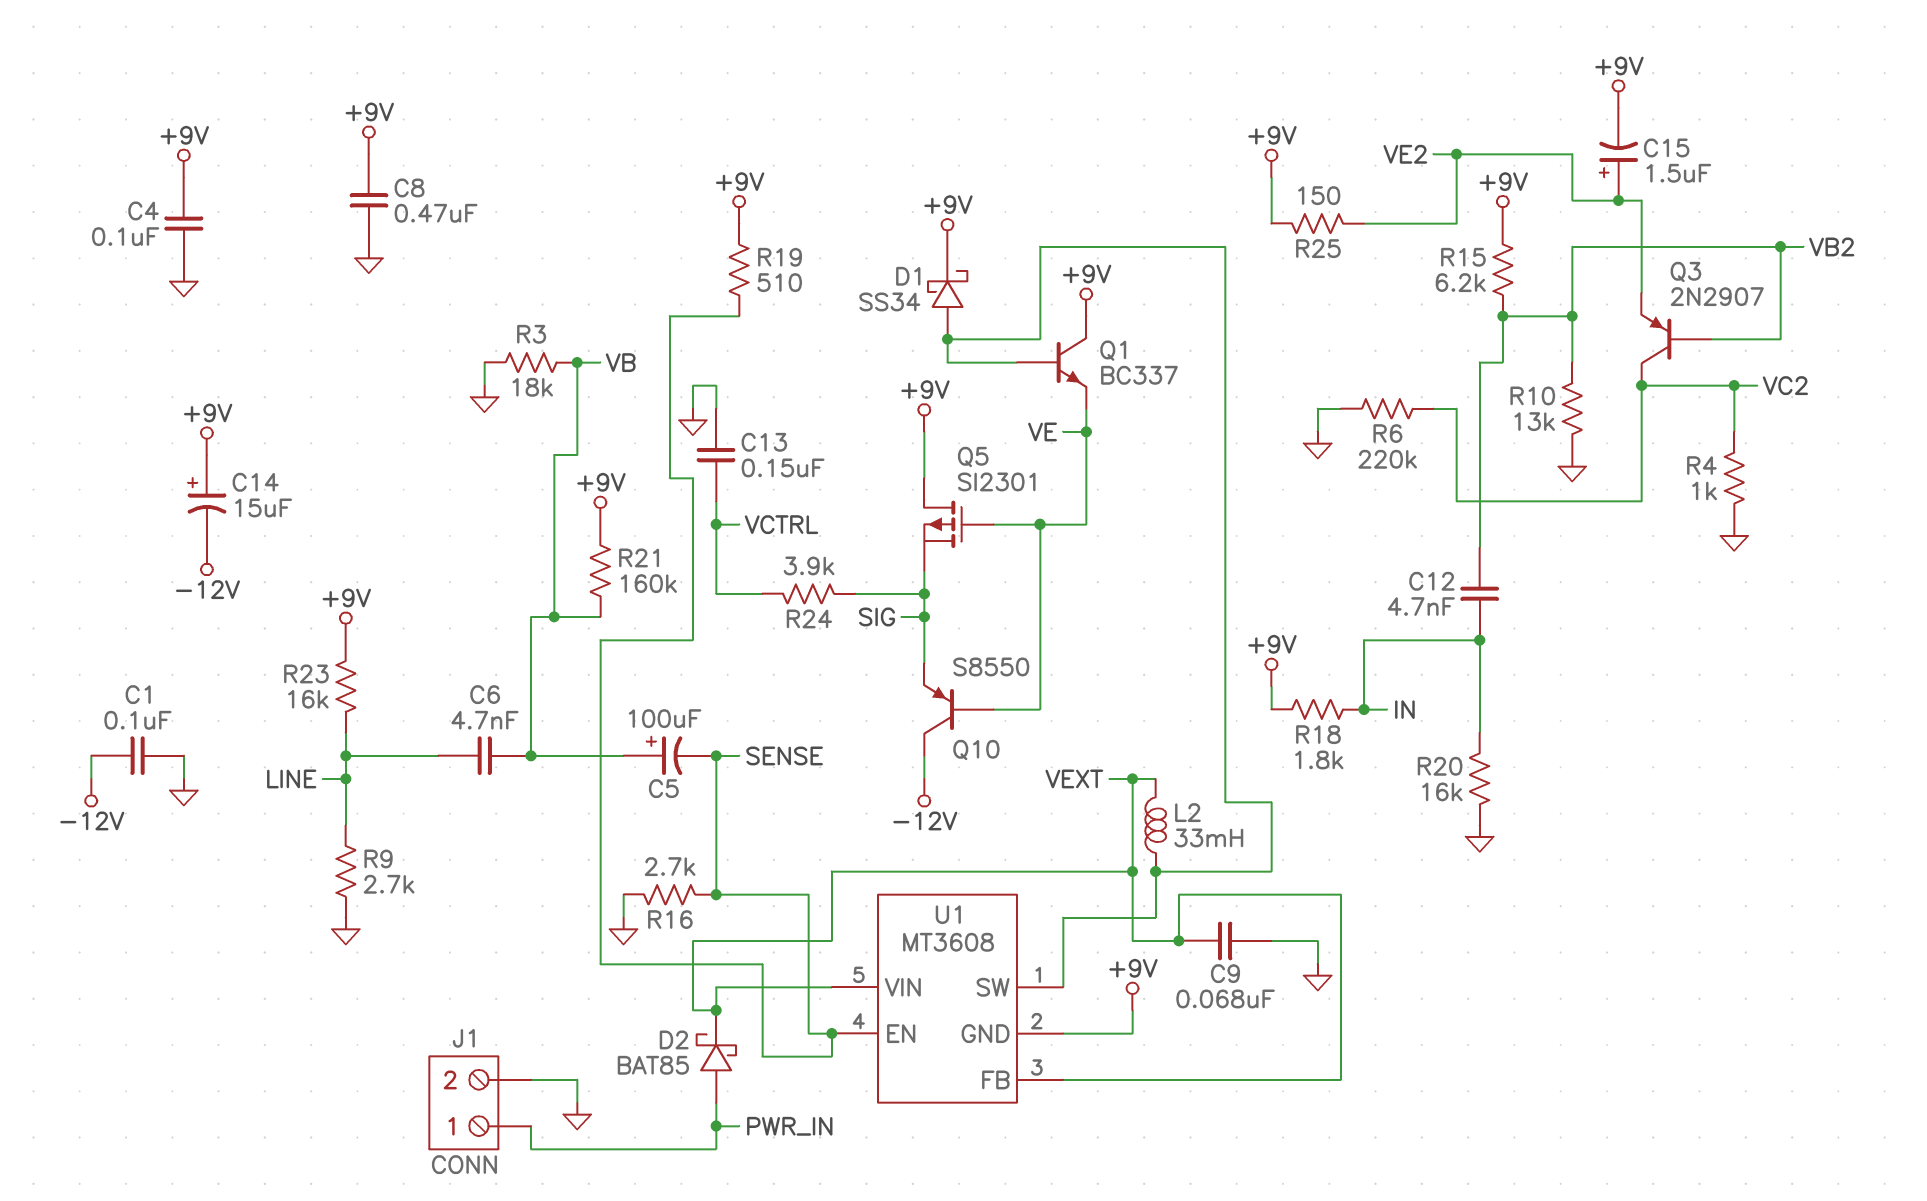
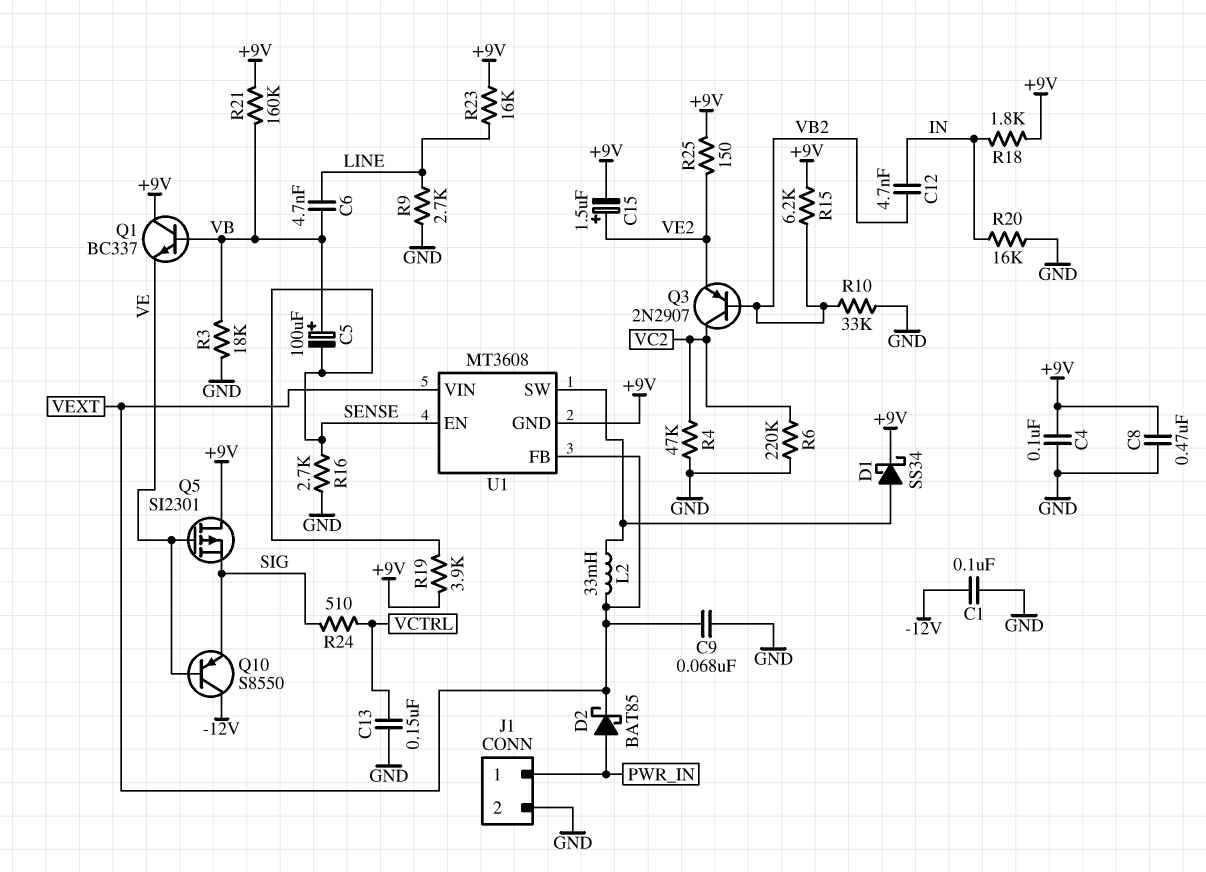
C14: 15uF (plus +9V, minus -12V) -> none
Q1: NPN BC337 (B U1/SW, C +9V, E VE) -> NPN BC337 (B VB, C +9V, E VE)
R4: 1k (GND, VC2) -> 47k (GND, VC2)
R10: 13k (GND, VB2) -> 33k (GND, VB2)
R19: 510 (+9V, SENSE) -> 3.9k (+9V, SENSE)
R24: 3.9k (SIG, VCTRL) -> 510 (SIG, VCTRL)

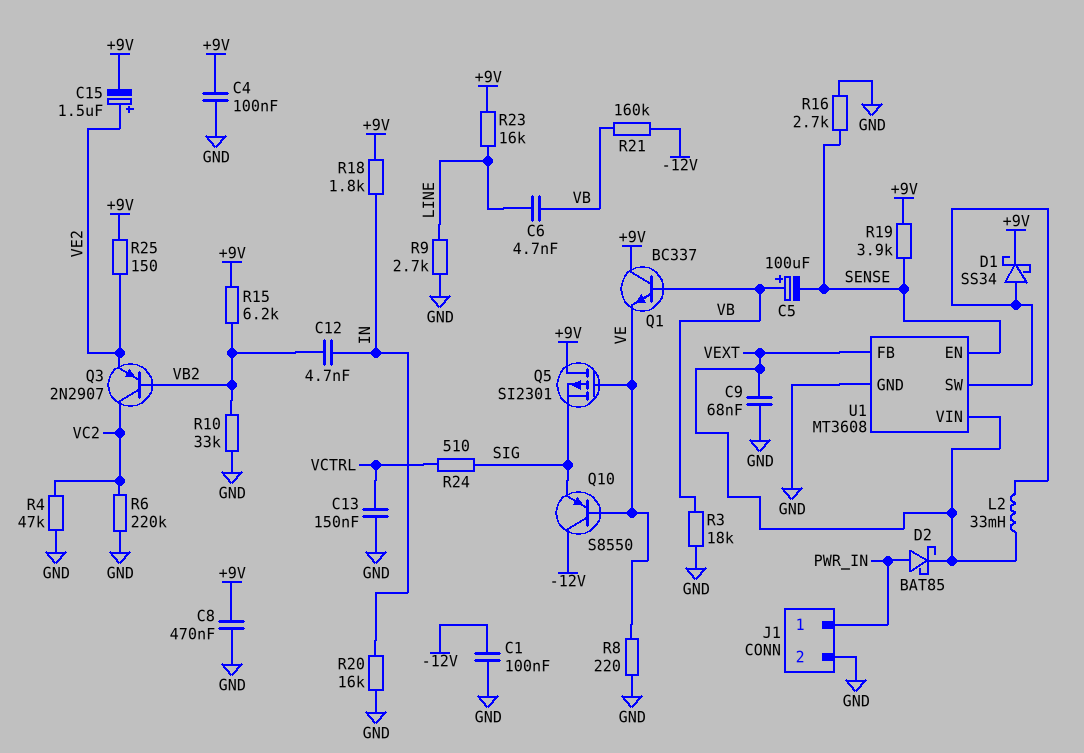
R8: none -> 220 (GND, VE)
R21: 160k (+9V, VB) -> 160k (-12V, VB)
U1 pin GND: +9V -> GND

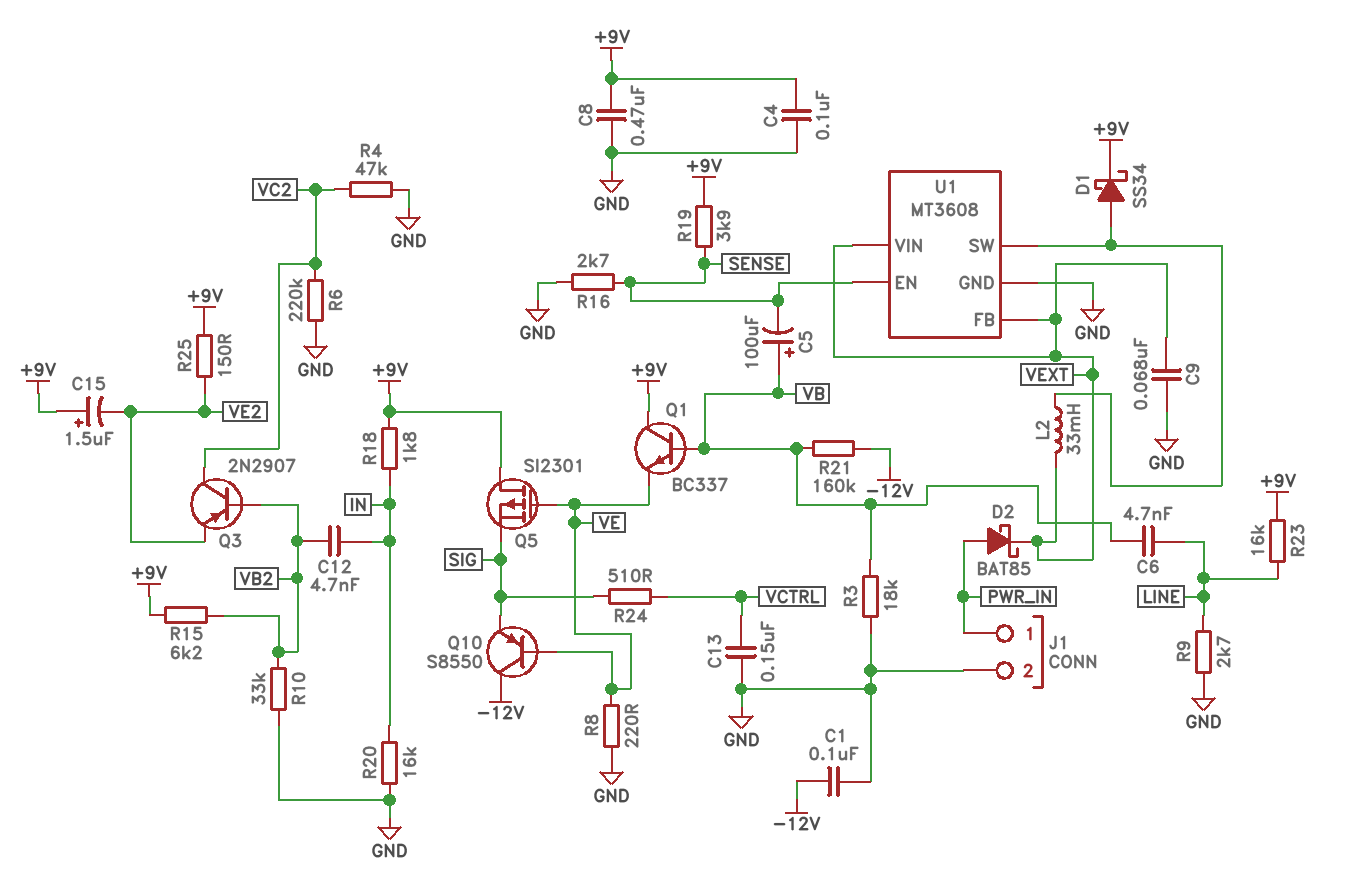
C15: 1.5uF (plus VE2, minus +9V) -> 1.5uF (plus +9V, minus VE2)

